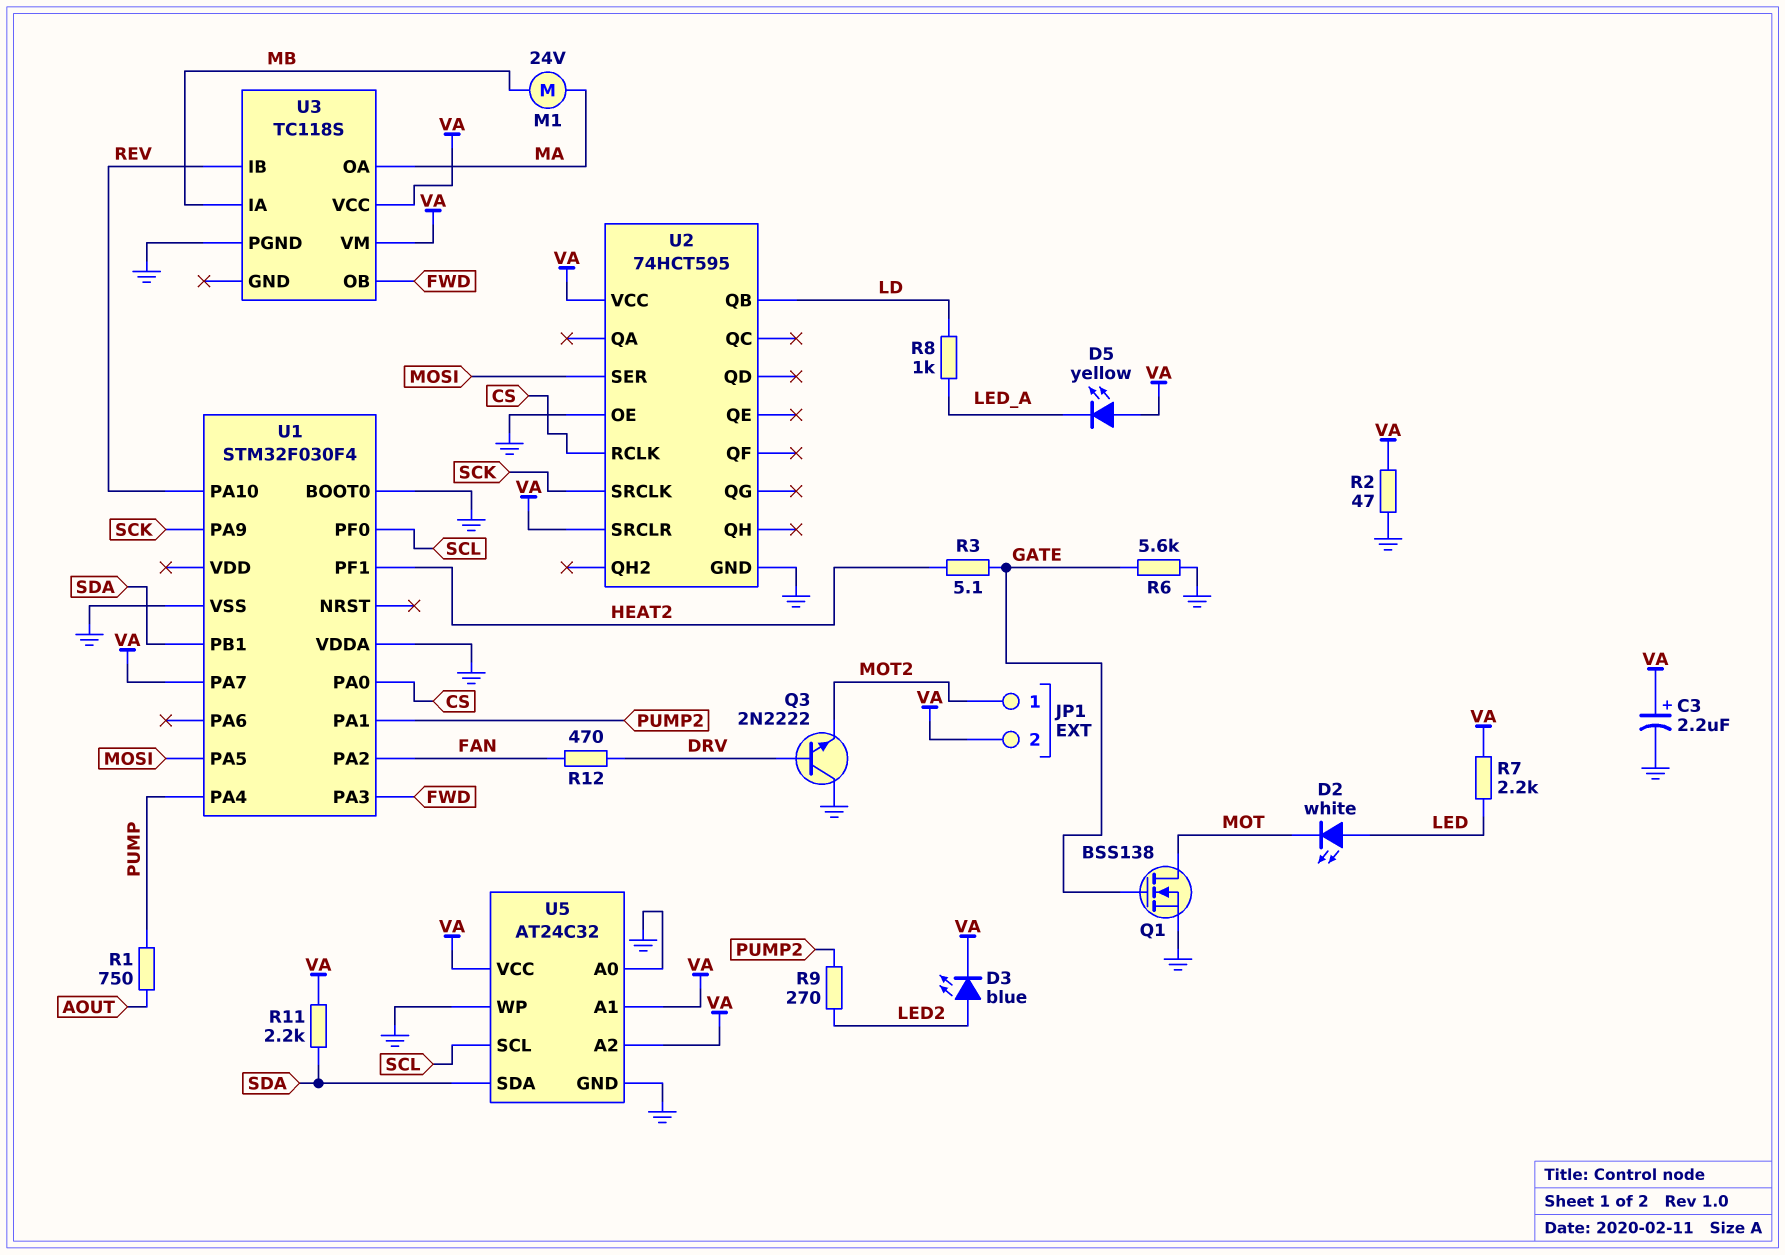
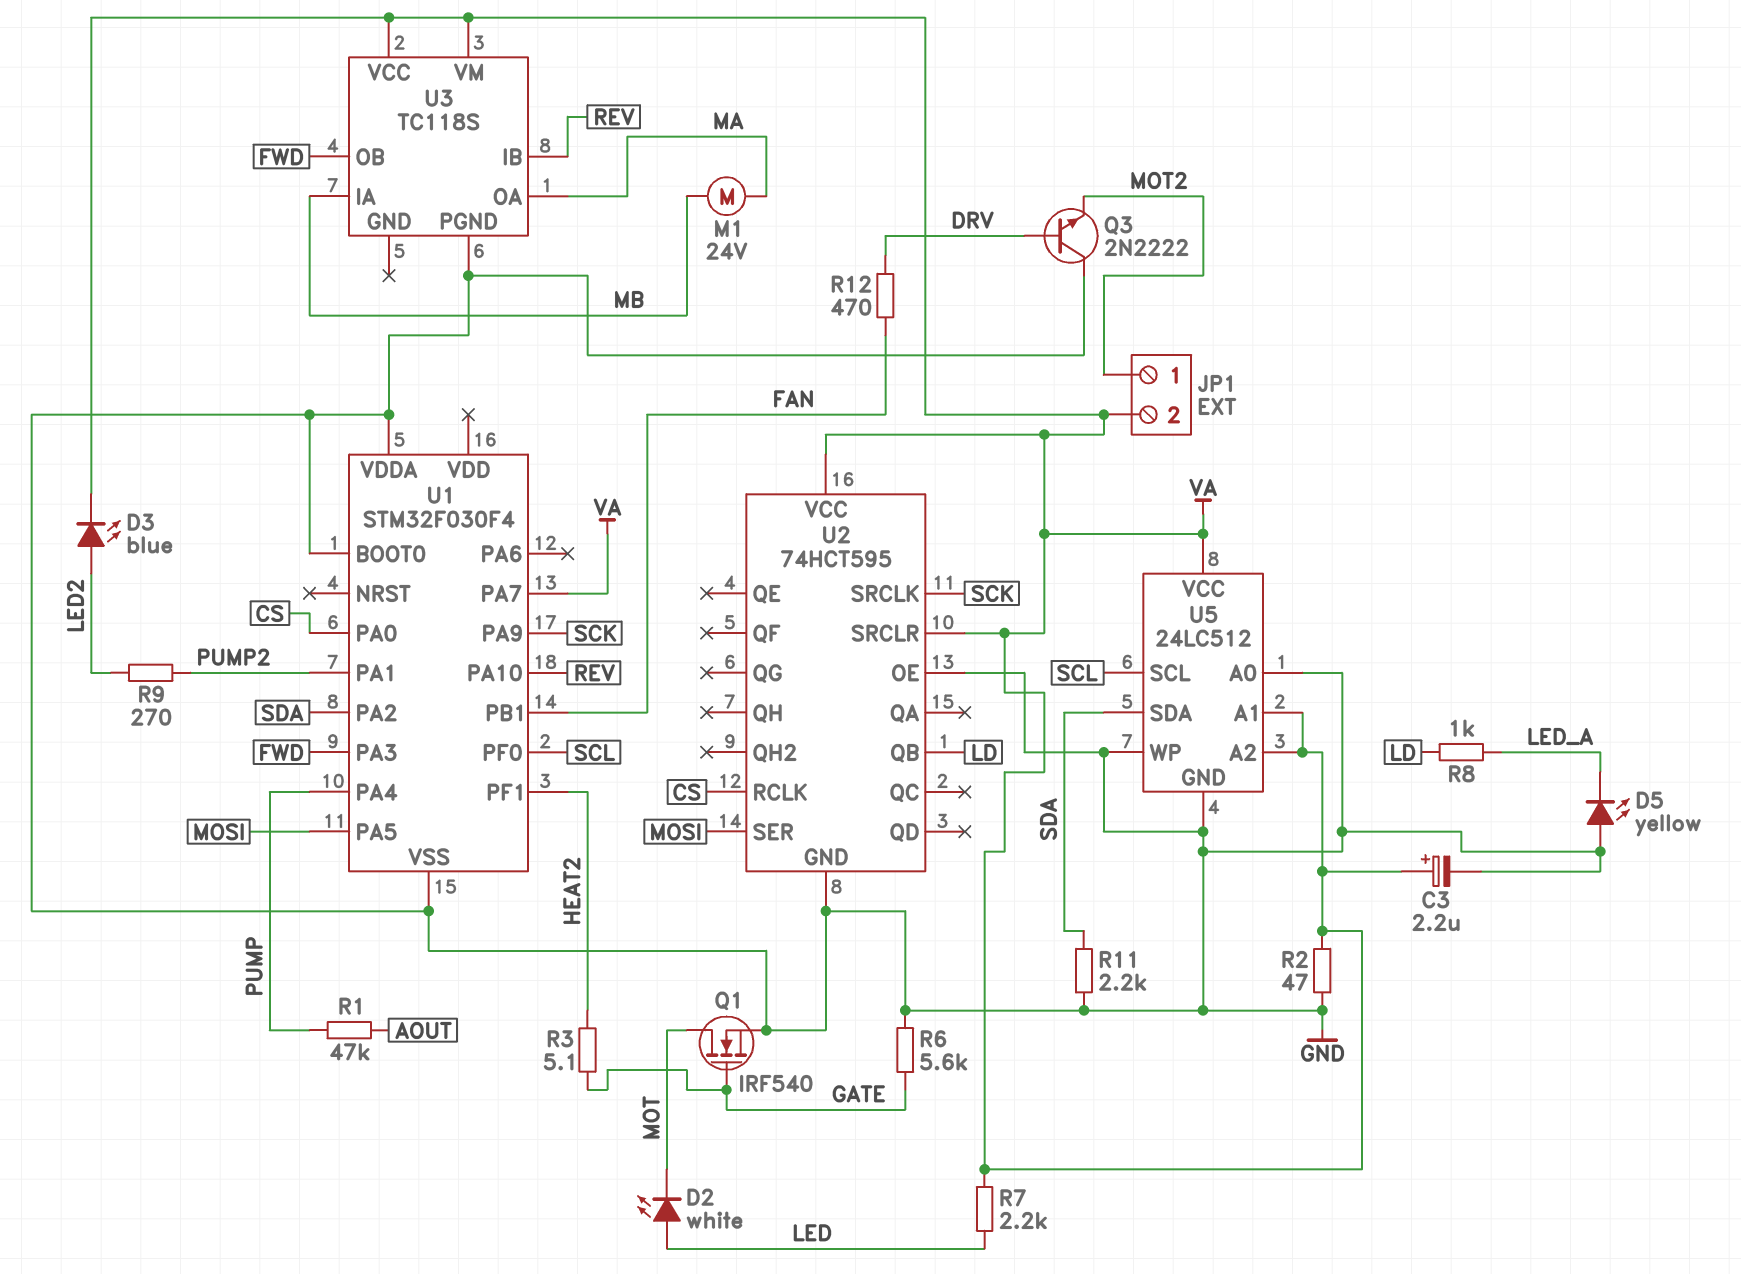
D5: LED yellow (A VA, K LED_A) -> LED yellow (A GND, K LED_A)
Q1: NMOS BSS138 (G GATE, D MOT, S GND) -> NMOS IRF540 (G GATE, D MOT, S GND)
R1: 750 (AOUT, PUMP) -> 47k (AOUT, PUMP)
R11: 2.2k (SDA, VA) -> 2.2k (GND, SDA)
U1 pin PA2: FAN -> SDA
U1 pin PB1: SDA -> FAN
U5: AT24C32 -> 24LC512

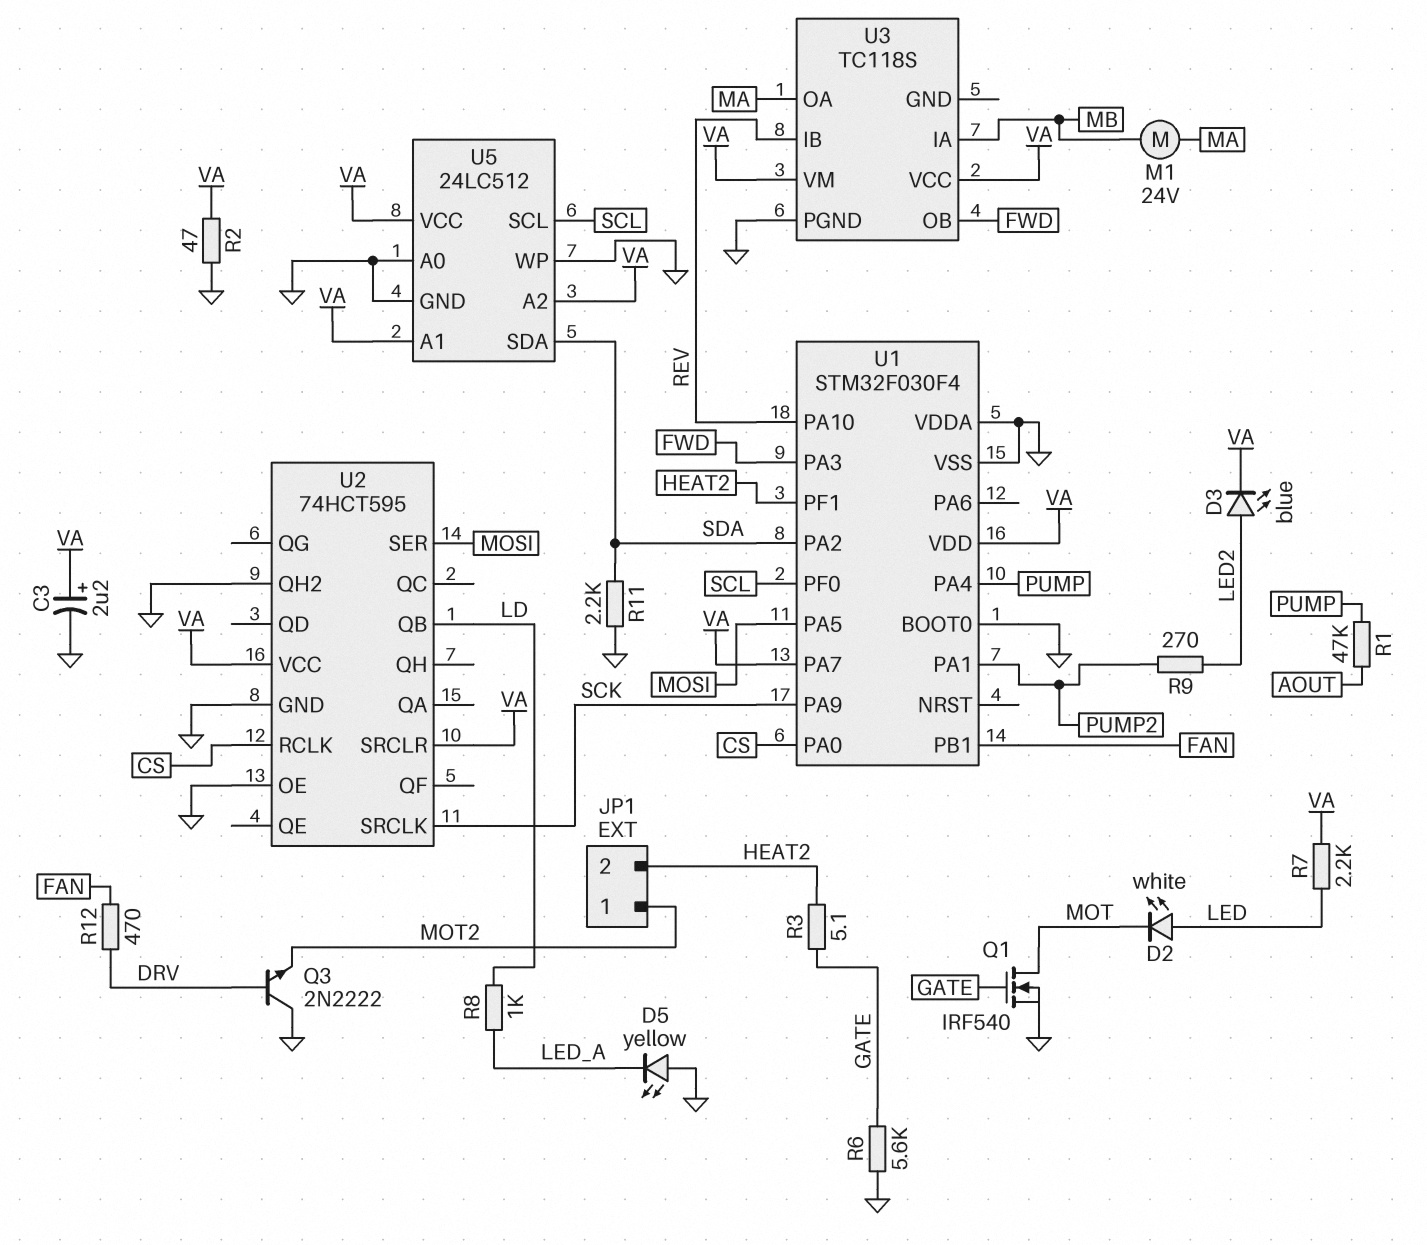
JP1 pin 2: VA -> HEAT2
U1 pin VDD: none -> VA
U2 pin QH2: none -> GND

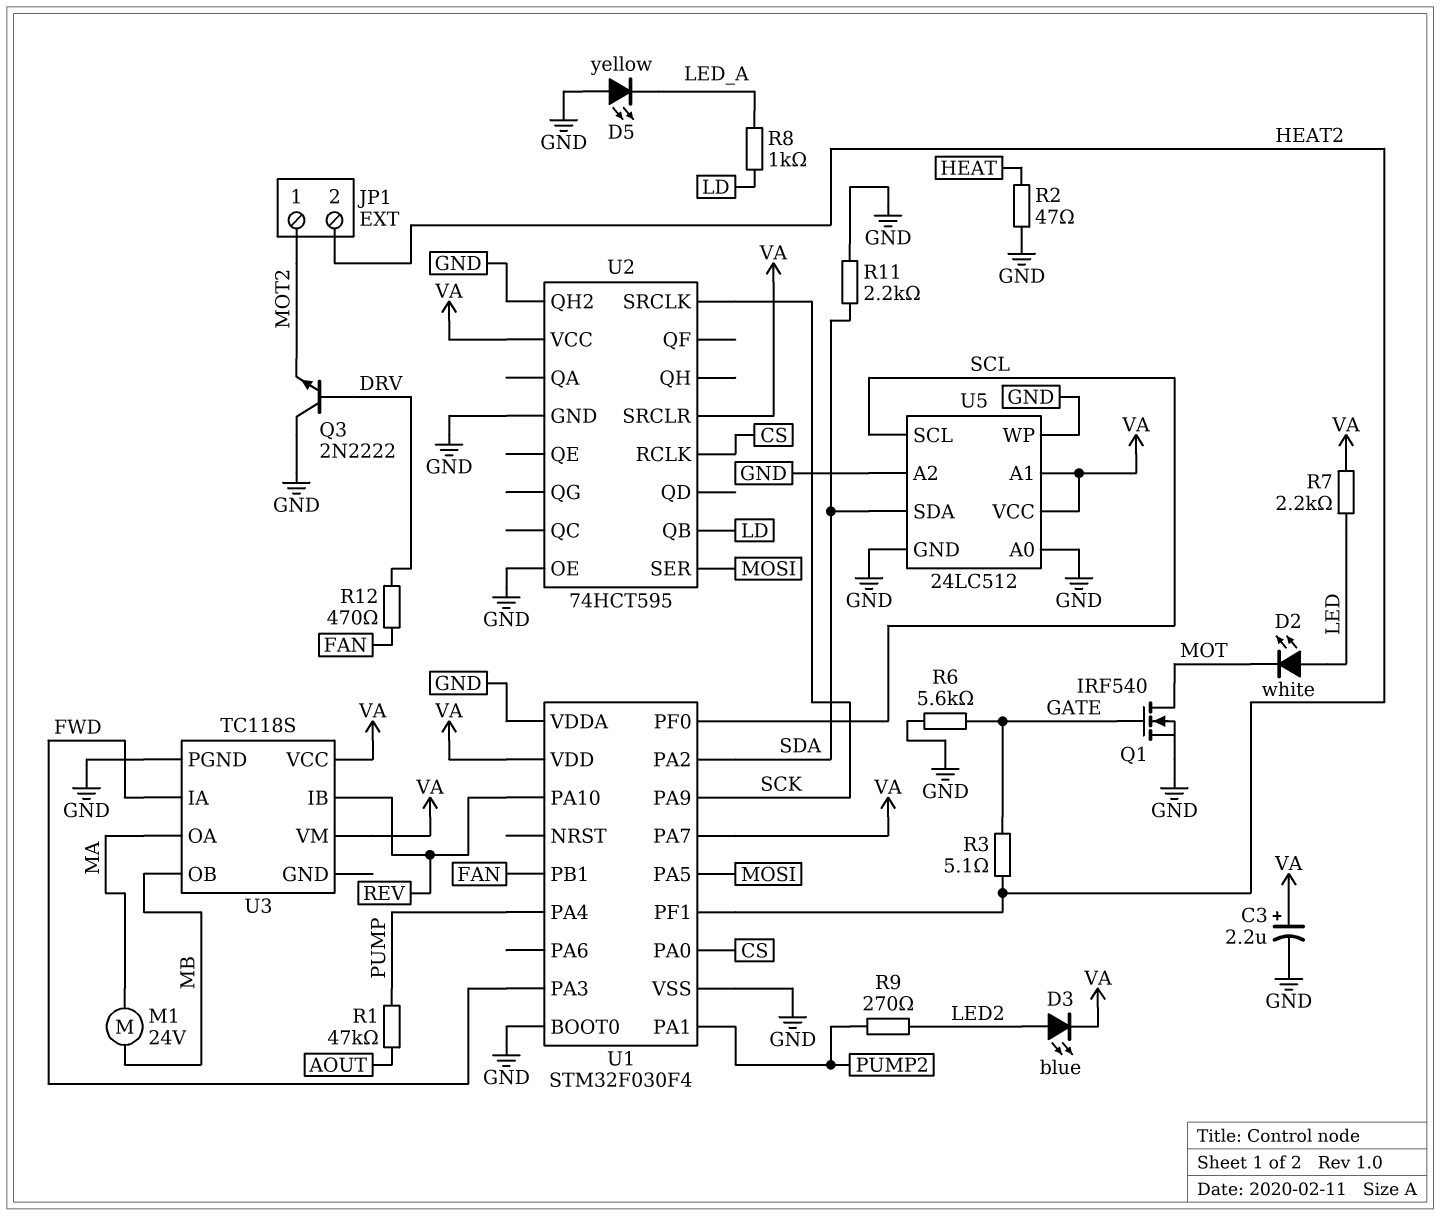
R2: 47 (GND, VA) -> 47 (GND, HEAT)
U3 pin IA: MB -> FWD
U3 pin OB: FWD -> MB
U5 pin A2: VA -> GND

